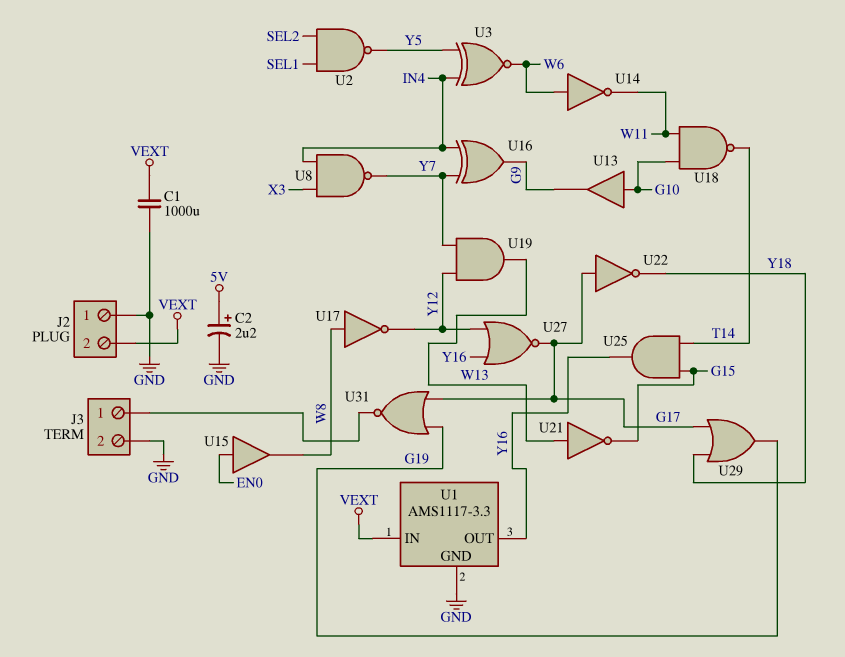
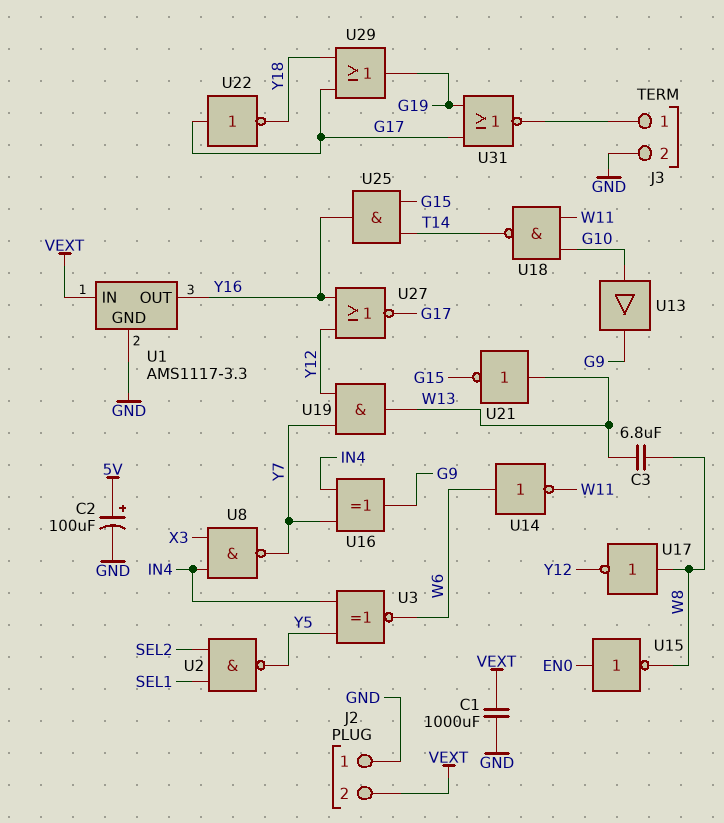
C2: 2.2uF (plus 5V, minus GND) -> 100uF (plus 5V, minus GND)
C3: none -> 6.8uF (W8, W13)
U15: buffer (in EN0, out W8) -> NOT (in EN0, out W8)

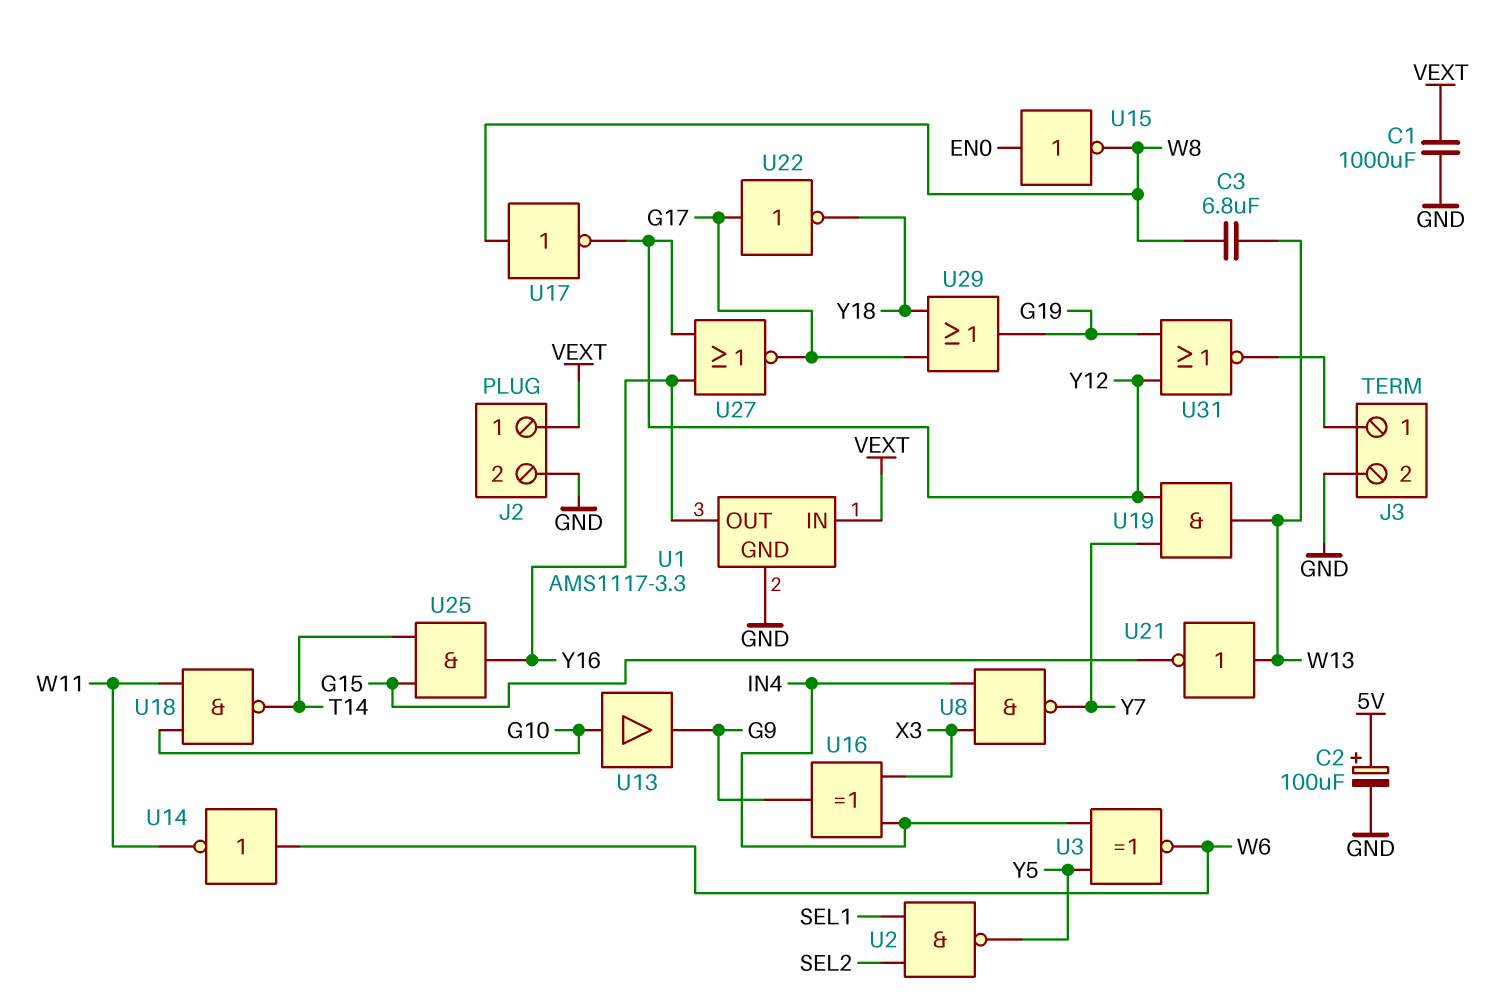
J2 pin 1: GND -> VEXT
J2 pin 2: VEXT -> GND
U16: XOR (in IN4, in Y7, out G9) -> XOR (in IN4, in X3, out G9)
U31: NOR (in G17, in G19, out J3/1) -> NOR (in G19, in Y12, out J3/1)

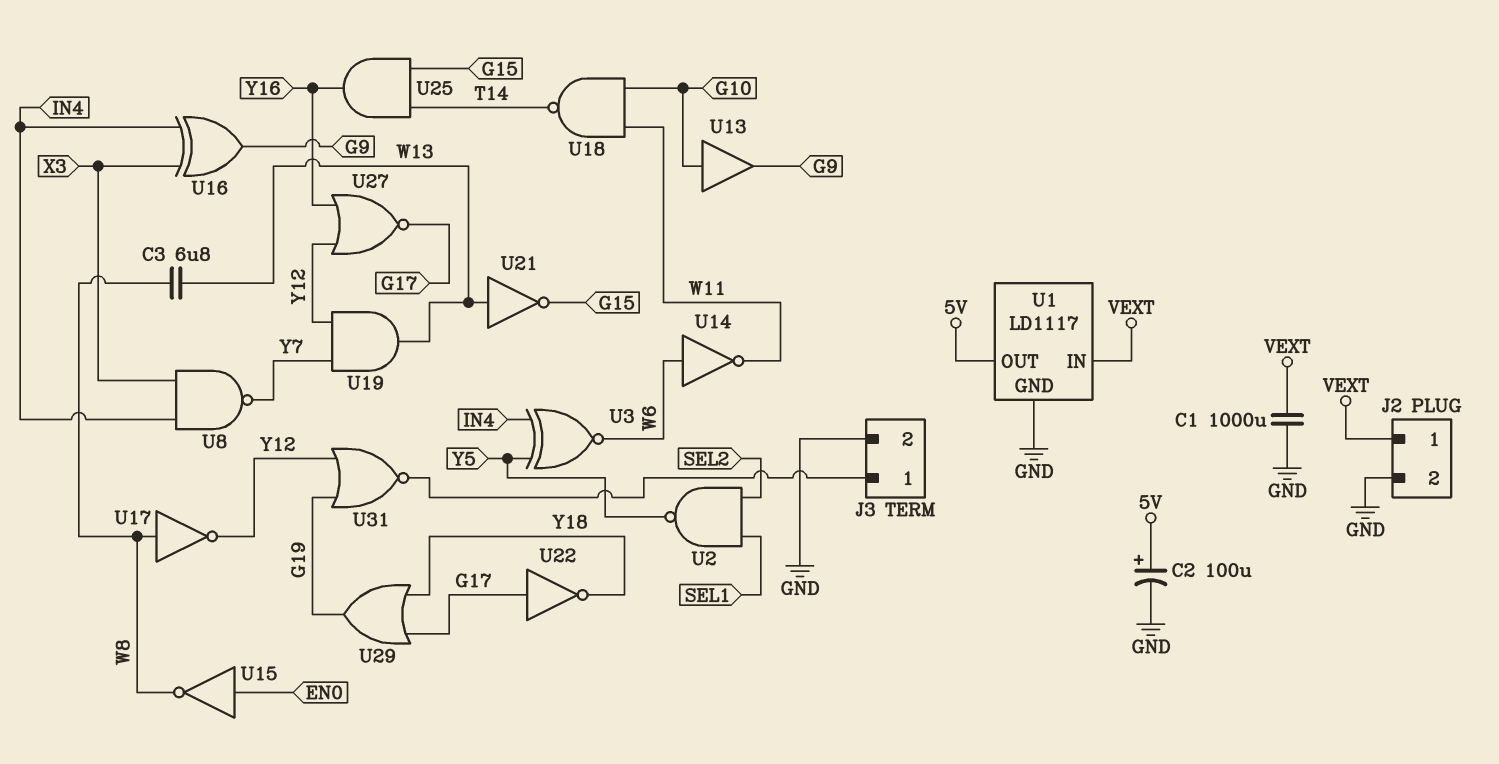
U1: AMS1117-3.3 -> LD1117
U1 pin OUT: Y16 -> 5V

